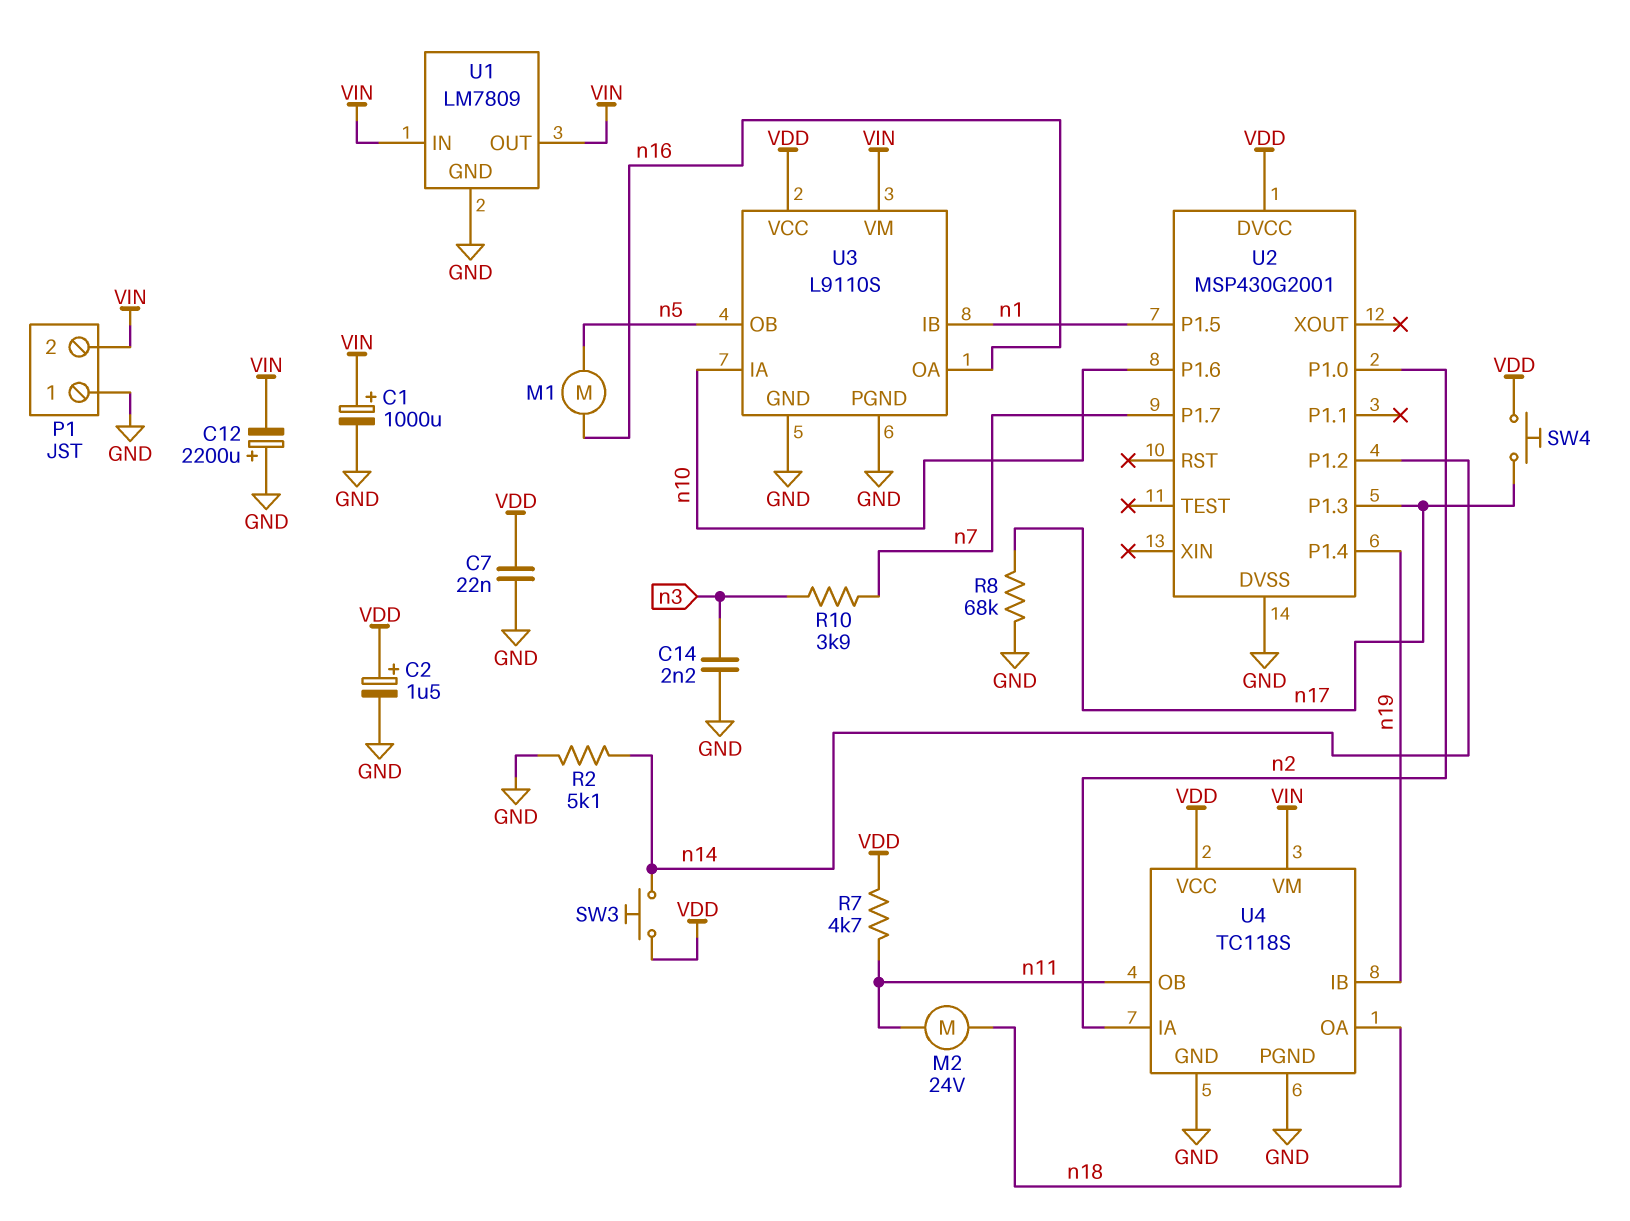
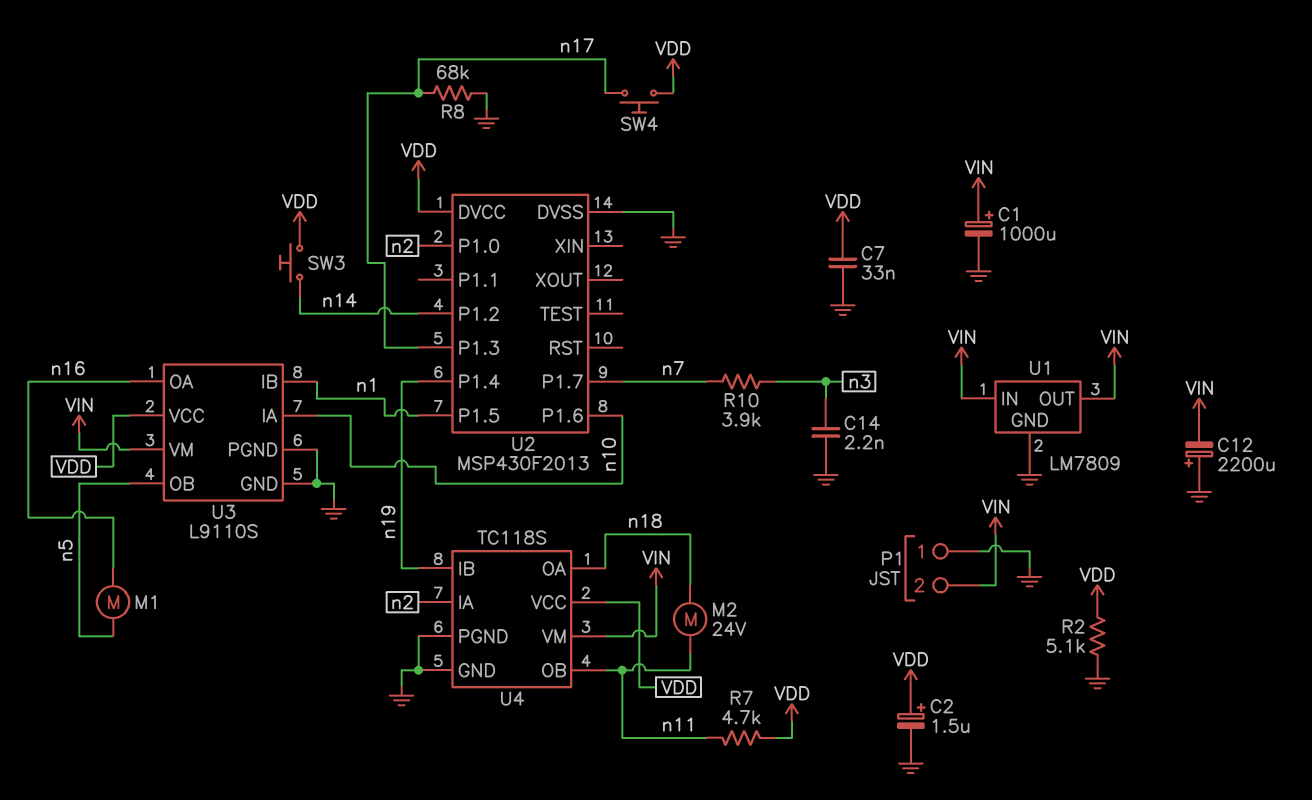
C7: 22nF (GND, VDD) -> 33nF (GND, VDD)
R2: 5.1k (GND, n14) -> 5.1k (GND, VDD)
U2: MSP430G2001 -> MSP430F2013

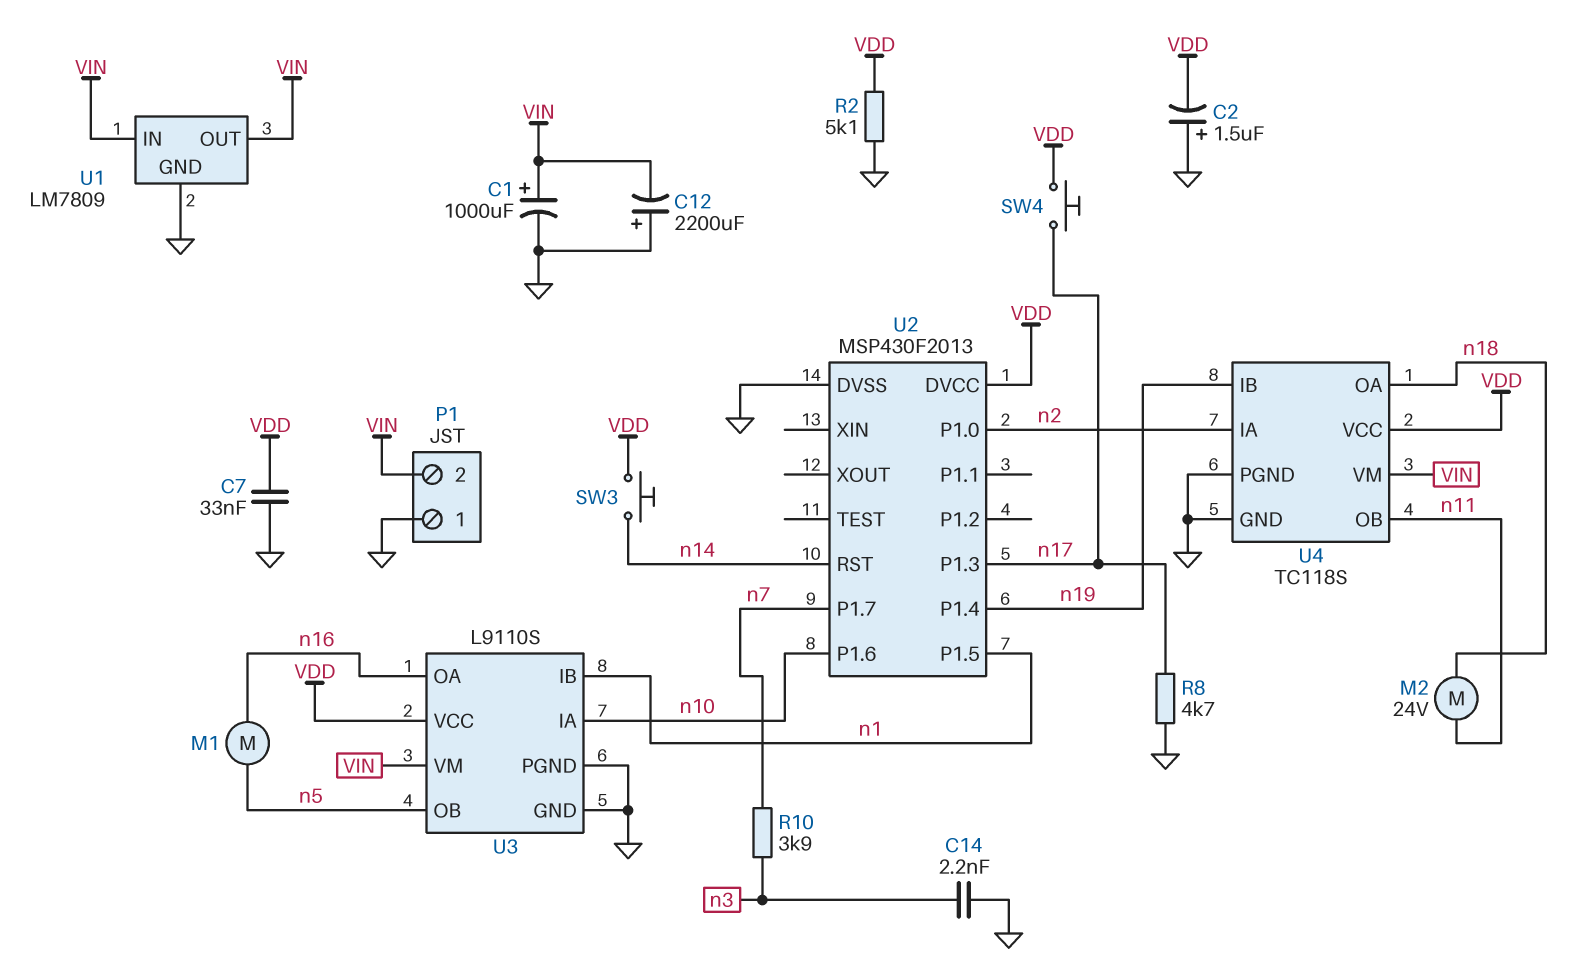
C2: 1.5uF (plus VDD, minus GND) -> 1.5uF (plus GND, minus VDD)
R7: 4.7k (VDD, n11) -> none
R8: 68k (GND, n17) -> 4.7k (GND, n17)
U2 pin P1.2: n14 -> none
U2 pin RST: none -> n14

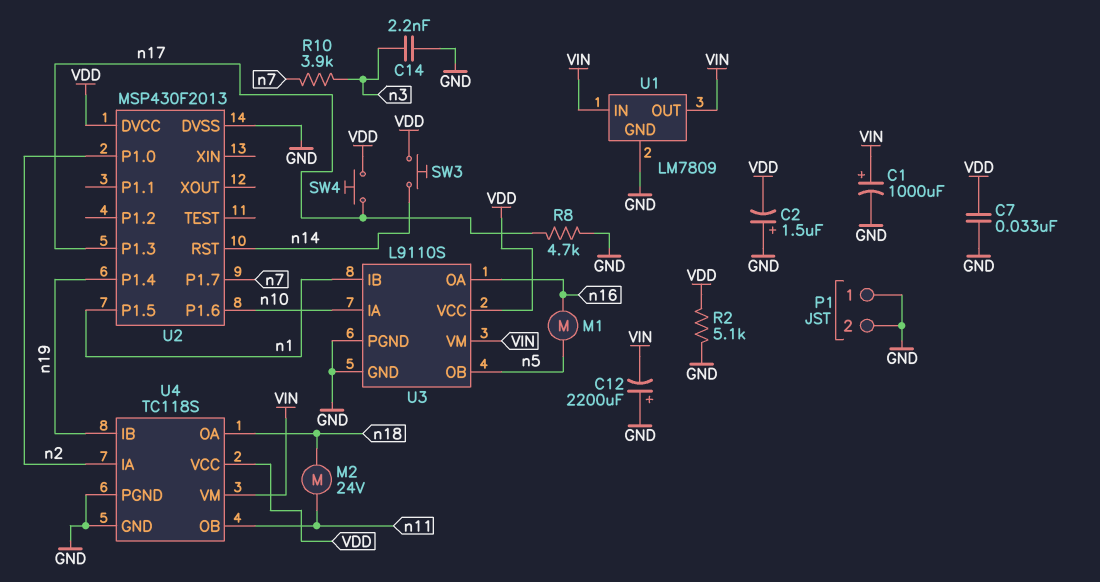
P1 pin 2: VIN -> GND

